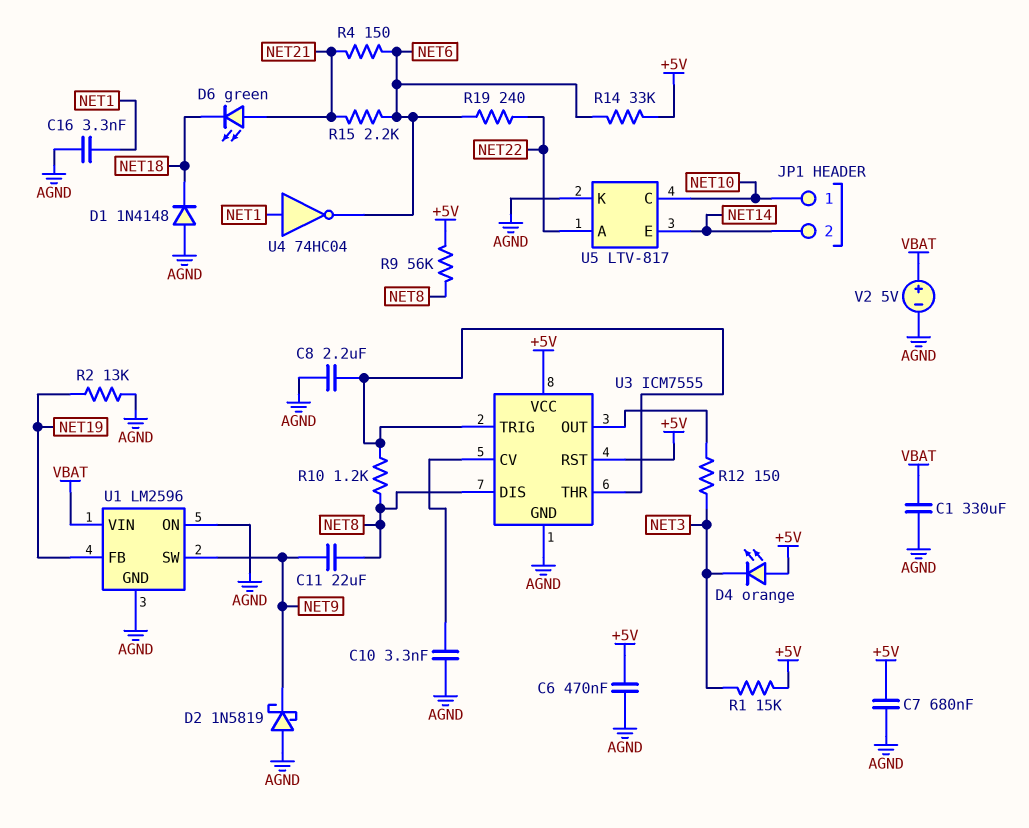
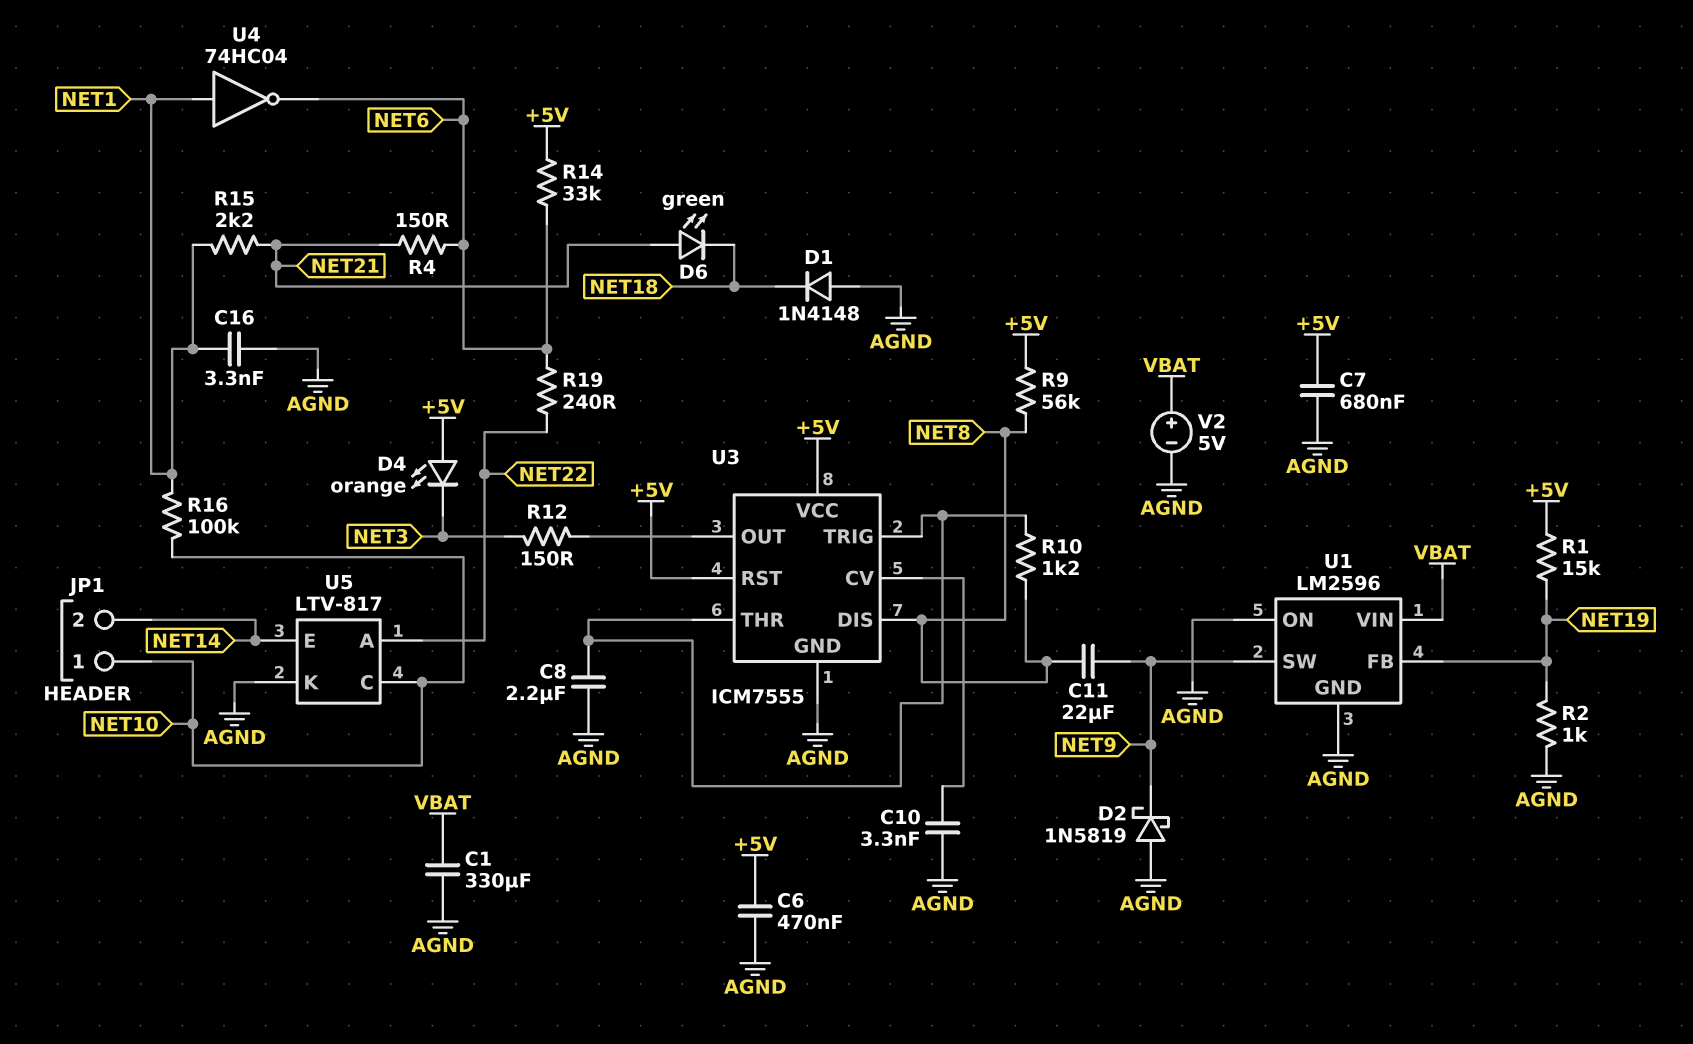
R1: 15k (+5V, NET3) -> 15k (+5V, NET19)
R2: 13k (AGND, NET19) -> 1k (AGND, NET19)
R15: 2.2k (NET6, NET21) -> 2.2k (NET1, NET21)
R16: none -> 100k (NET1, NET10)

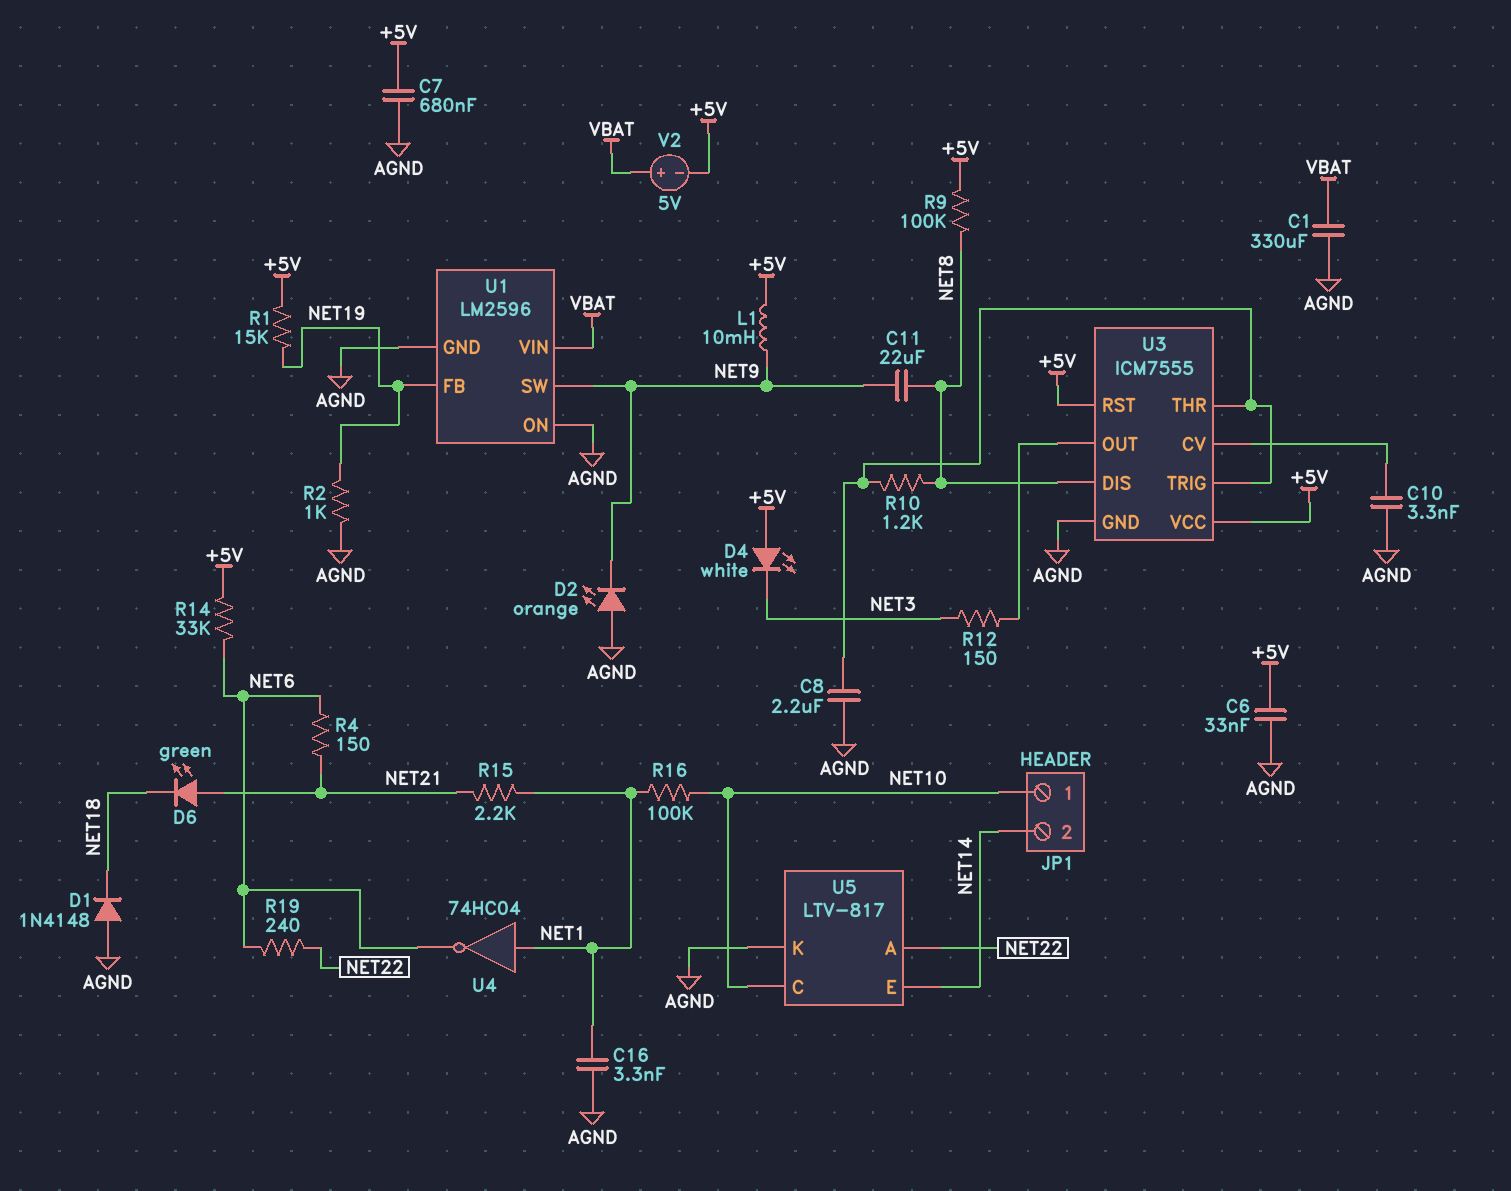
C6: 470nF (+5V, AGND) -> 33nF (+5V, AGND)
D2: schottky 1N5819 (A AGND, K NET9) -> LED orange (A AGND, K NET9)
D4: LED orange (A +5V, K NET3) -> LED white (A +5V, K NET3)
L1: none -> 10mH (+5V, NET9)
R9: 56k (+5V, NET8) -> 100k (+5V, NET8)
V2: 5V (plus VBAT, minus AGND) -> 5V (plus VBAT, minus +5V)

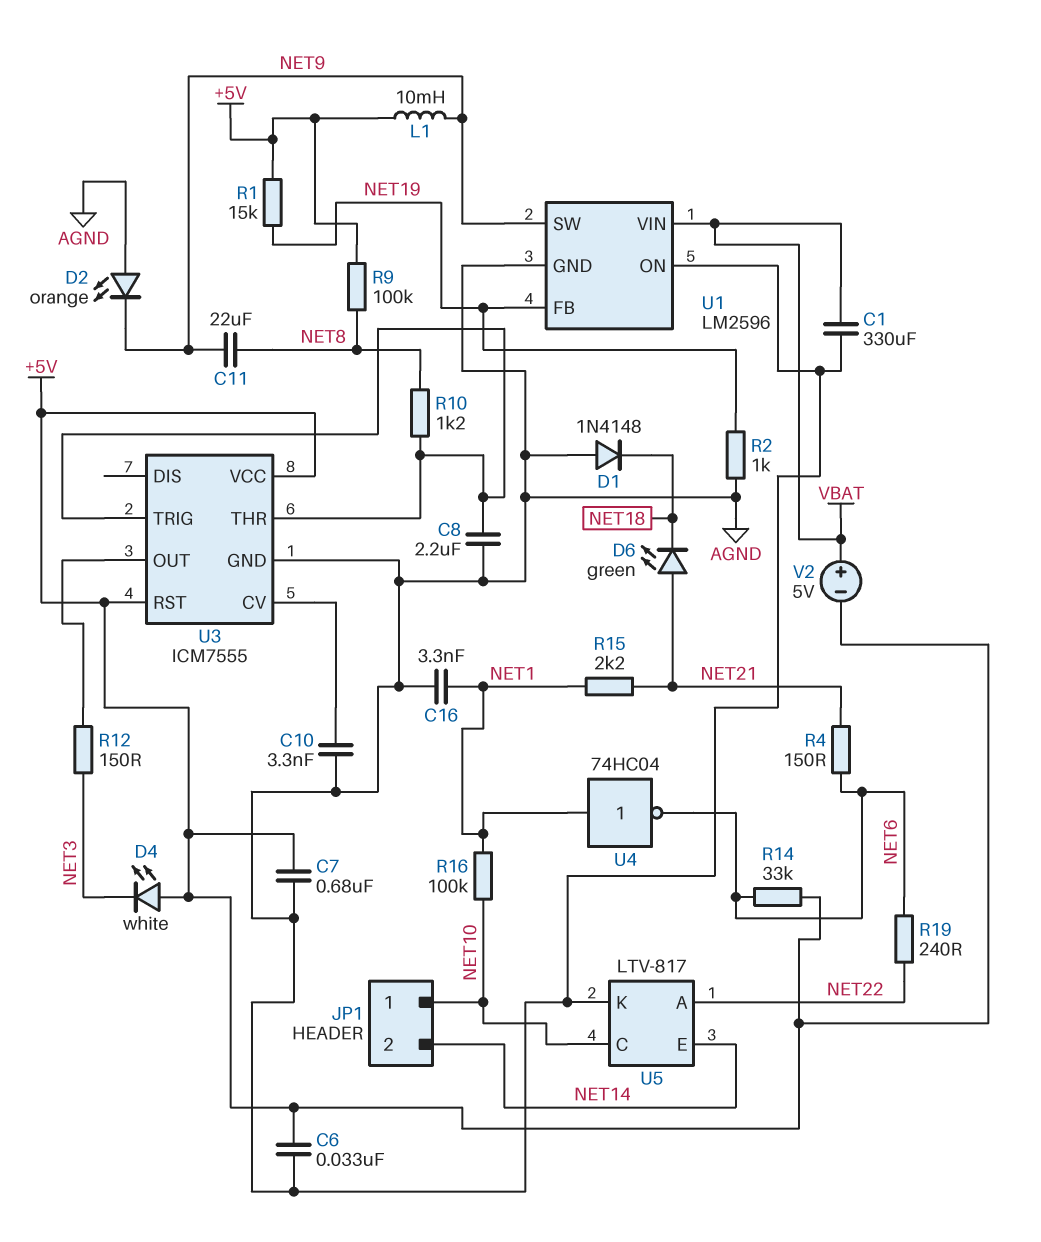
U3 pin DIS: NET8 -> none

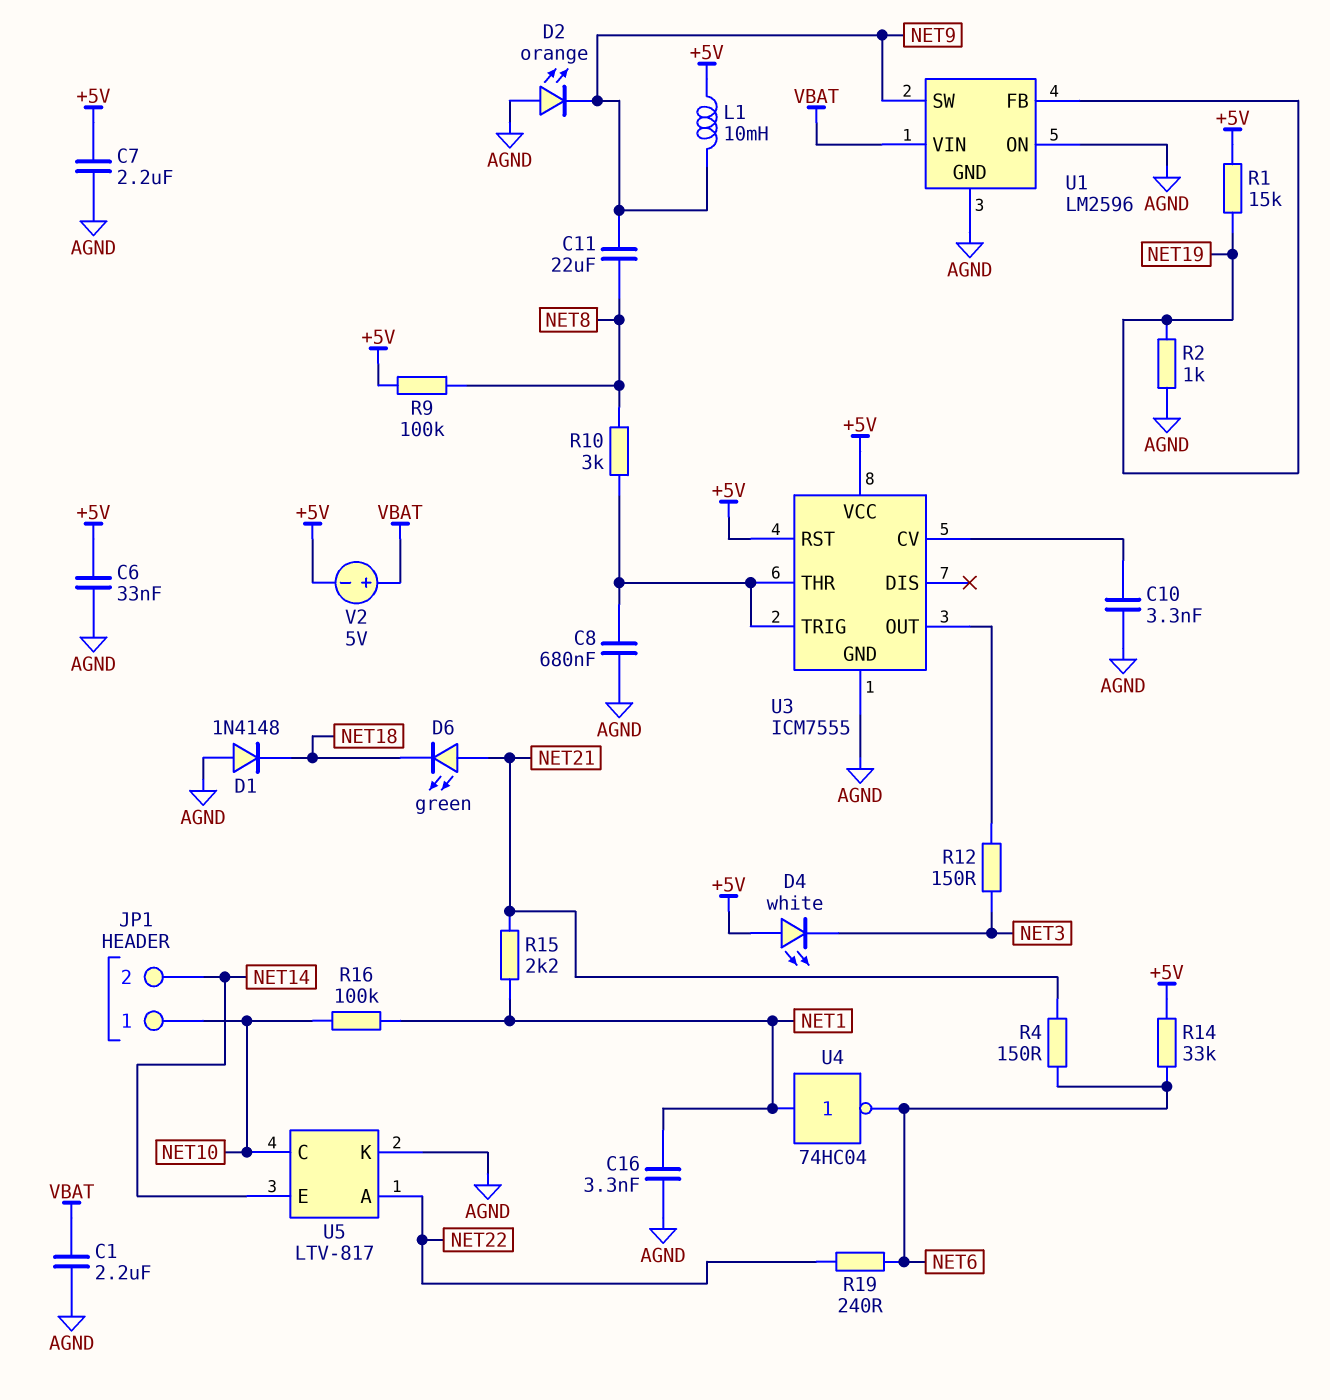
C1: 330uF (AGND, VBAT) -> 2.2uF (AGND, VBAT)
C7: 680nF (+5V, AGND) -> 2.2uF (+5V, AGND)
C8: 2.2uF (AGND, U3/THR) -> 680nF (AGND, U3/THR)
R10: 1.2k (NET8, U3/THR) -> 3k (NET8, U3/THR)

